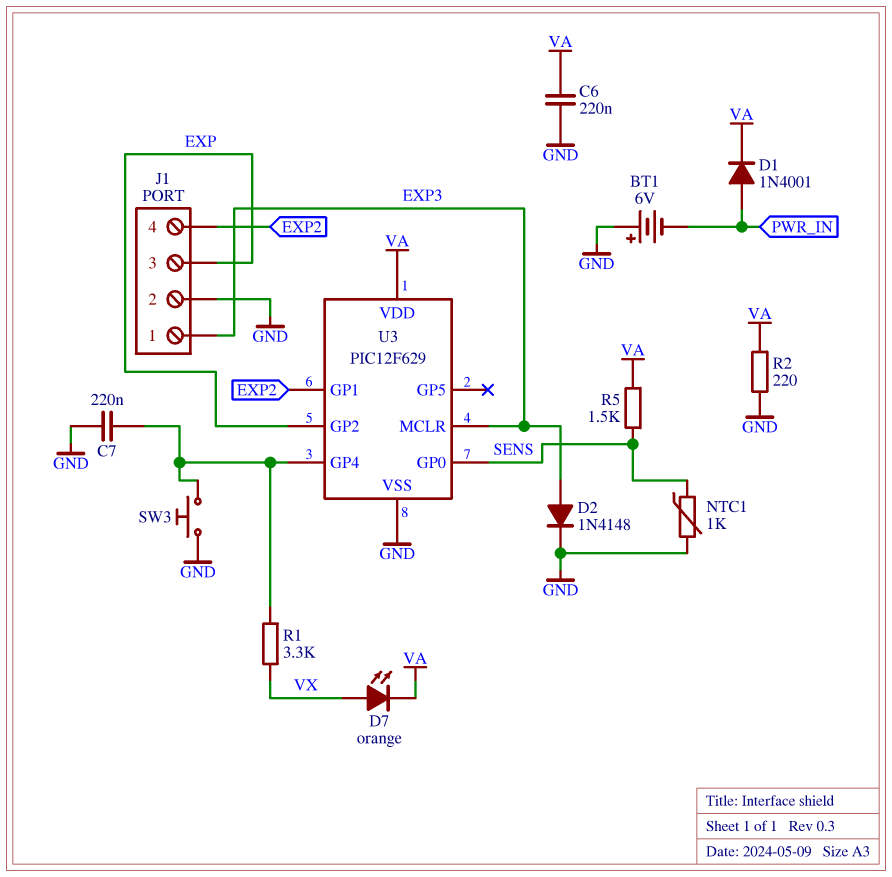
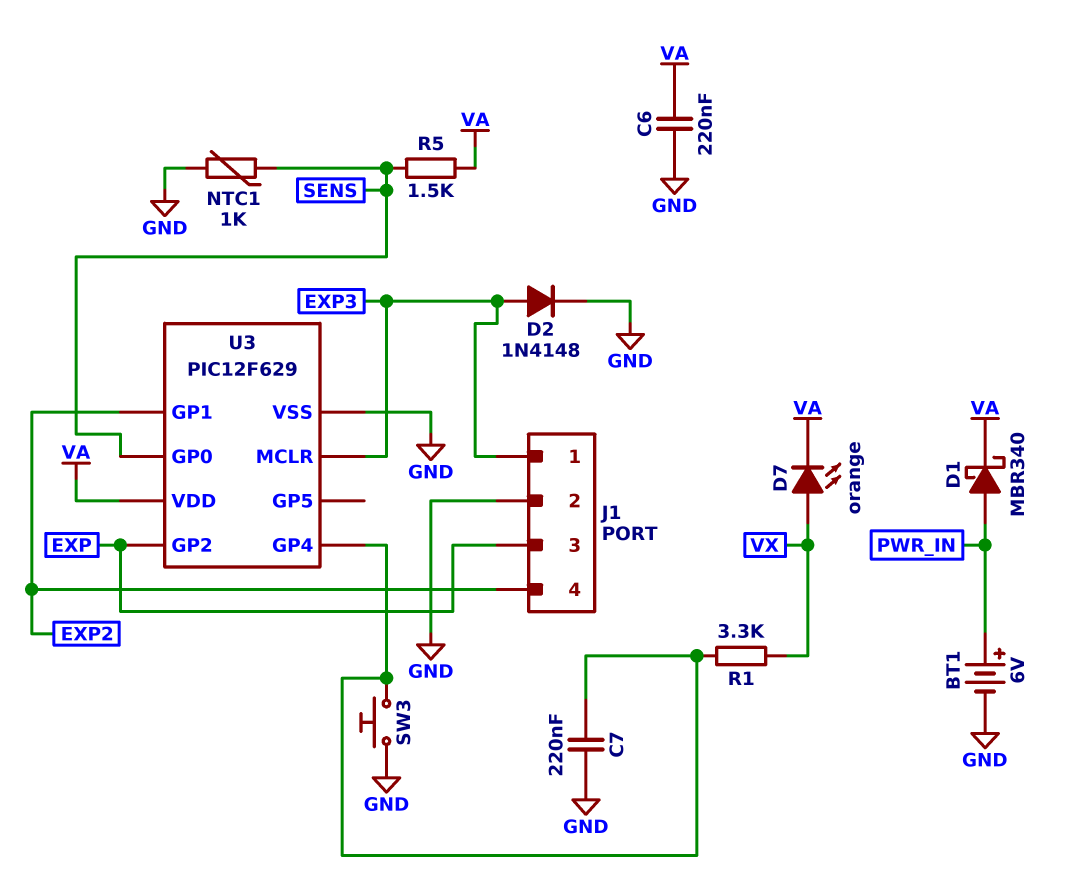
BT1: 6V (plus GND, minus PWR_IN) -> 6V (plus PWR_IN, minus GND)
D1: diode 1N4001 (A PWR_IN, K VA) -> schottky MBR340 (A PWR_IN, K VA)
R2: 220 (GND, VA) -> none

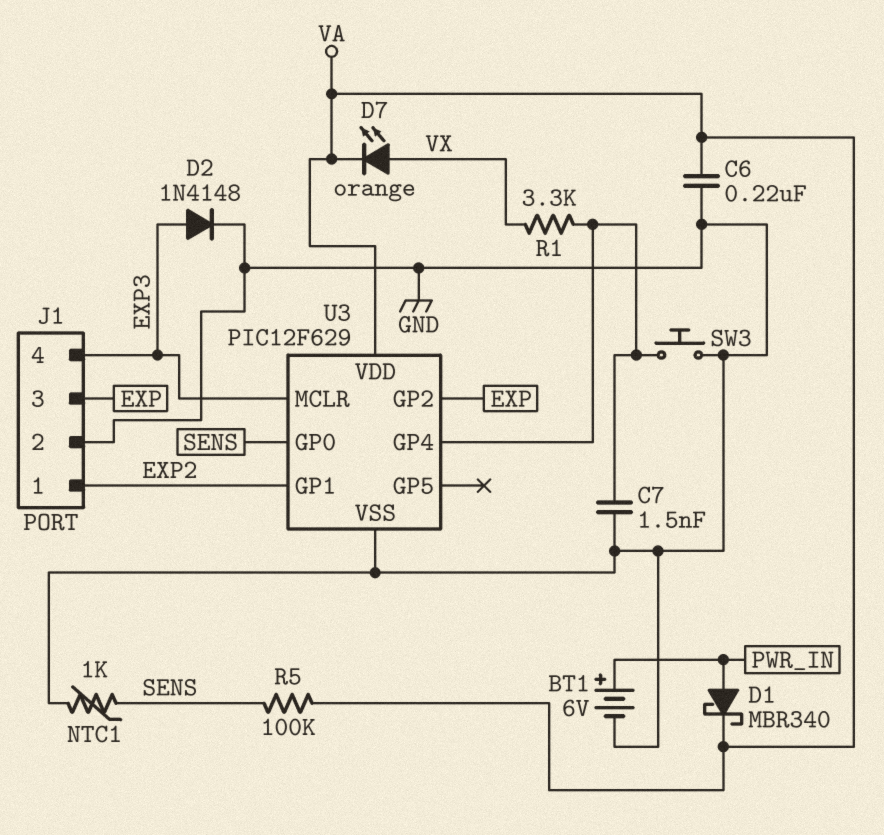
C7: 220nF (GND, U3/GP4) -> 1.5nF (GND, U3/GP4)
J1 pin 1: EXP3 -> EXP2
J1 pin 4: EXP2 -> EXP3
R5: 1.5k (SENS, VA) -> 100k (SENS, VA)

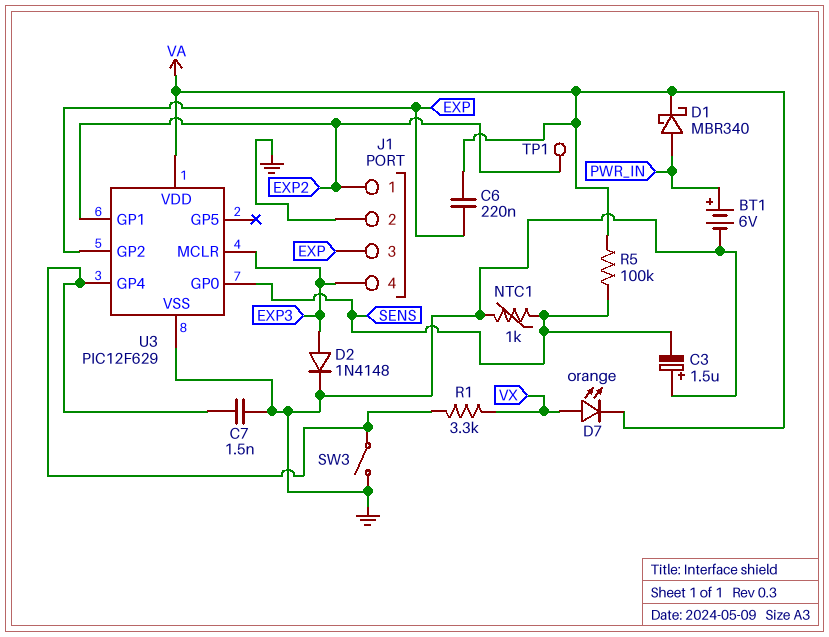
C3: none -> 1.5uF (plus GND, minus SENS)
C6: 220nF (GND, VA) -> 220nF (EXP, VA)
SW3: button (GND, U3/GP4) -> switch (GND, U3/GP4)
TP1: none -> test point (EXP2)

